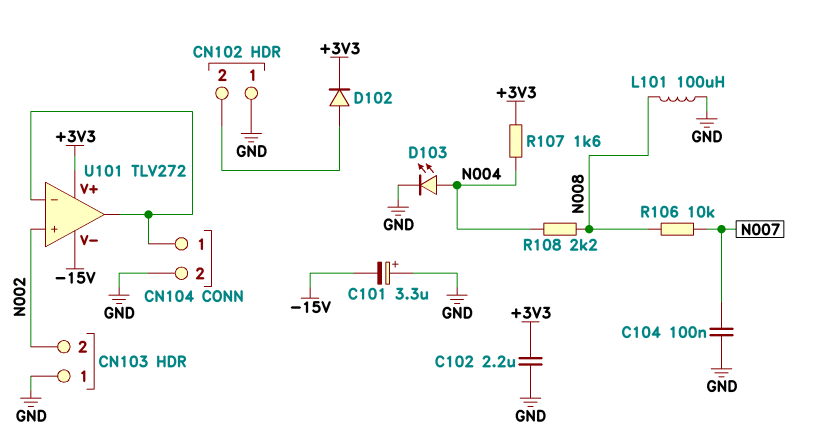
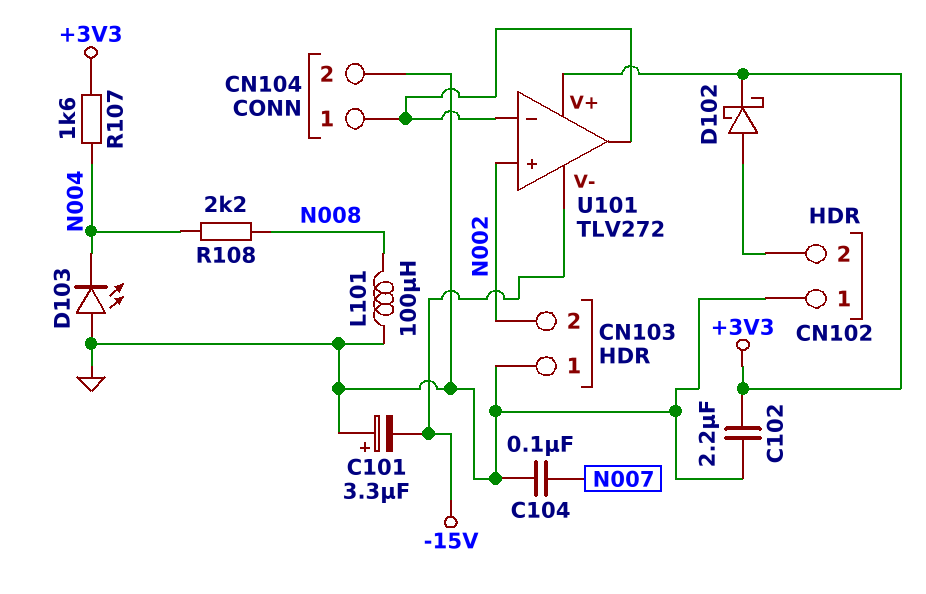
D102: diode (A CN102/2, K +3V3) -> schottky (A CN102/2, K +3V3)
D103: LED (A N004, K GND) -> LED (A GND, K N004)
R106: 10k (N007, N008) -> none

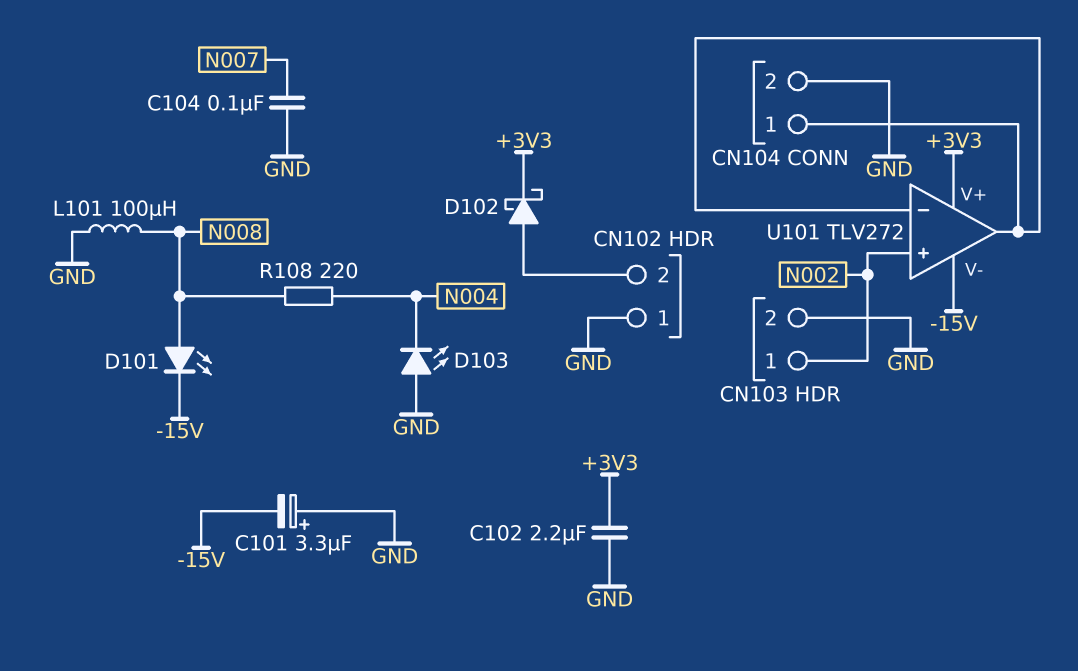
CN103 pin 1: GND -> N002
CN103 pin 2: N002 -> GND
D101: none -> LED (A N008, K -15V)
R107: 1.6k (+3V3, N004) -> none
R108: 2.2k (N004, N008) -> 220 (N004, N008)

